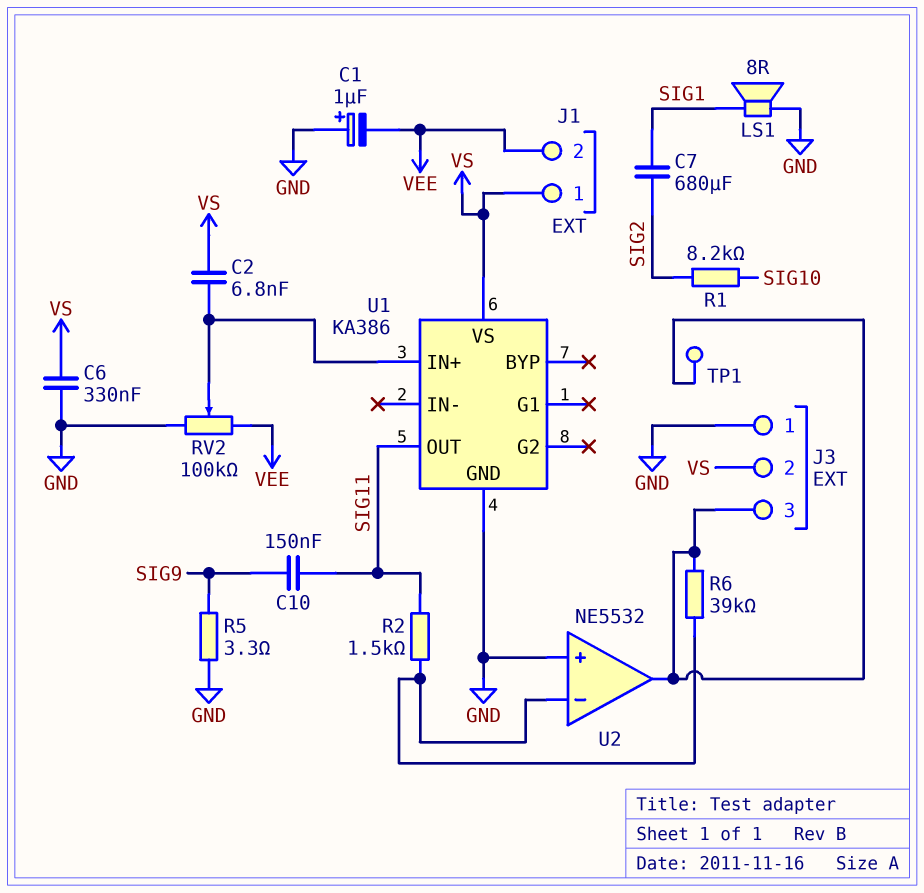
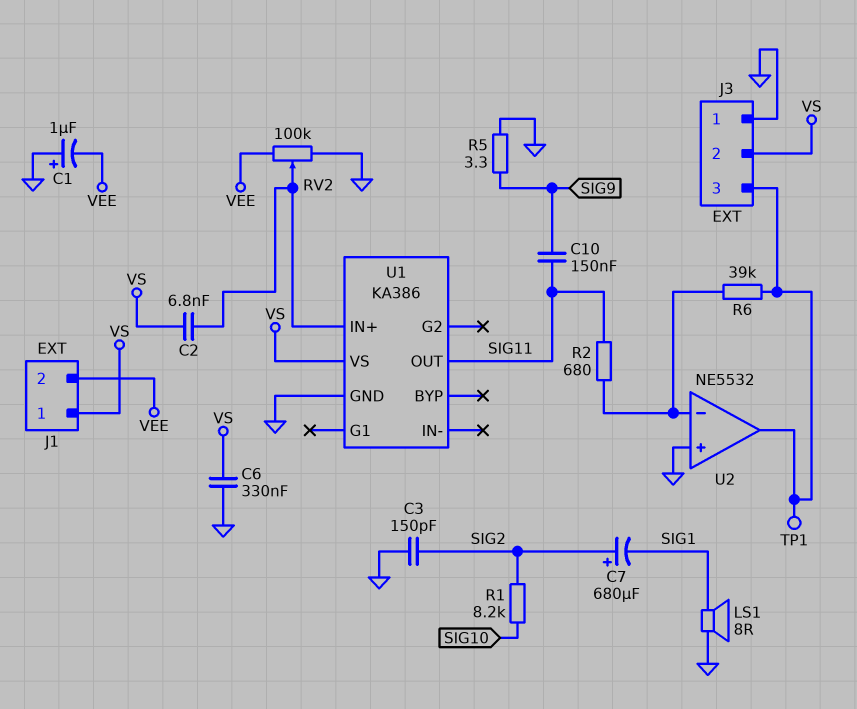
C3: none -> 150pF (GND, SIG2)
C7: 680uF (SIG1, SIG2) -> 680uF (plus SIG2, minus SIG1)
R2: 1.5k (SIG11, U2/in-) -> 680 (SIG11, U2/in-)

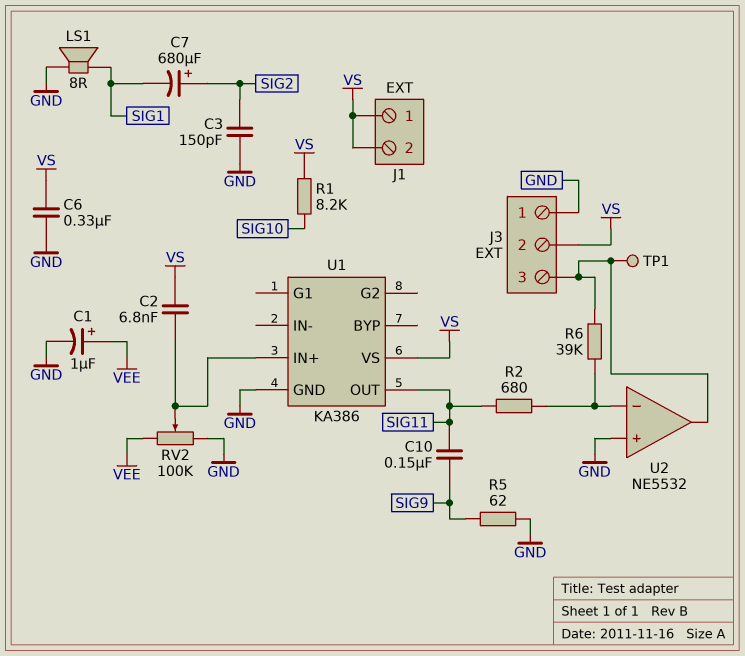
C1: 1uF (plus GND, minus VEE) -> 1uF (plus VEE, minus GND)
J1 pin 2: VEE -> VS
R1: 8.2k (SIG2, SIG10) -> 8.2k (SIG10, VS)
R5: 3.3 (GND, SIG9) -> 62 (GND, SIG9)

